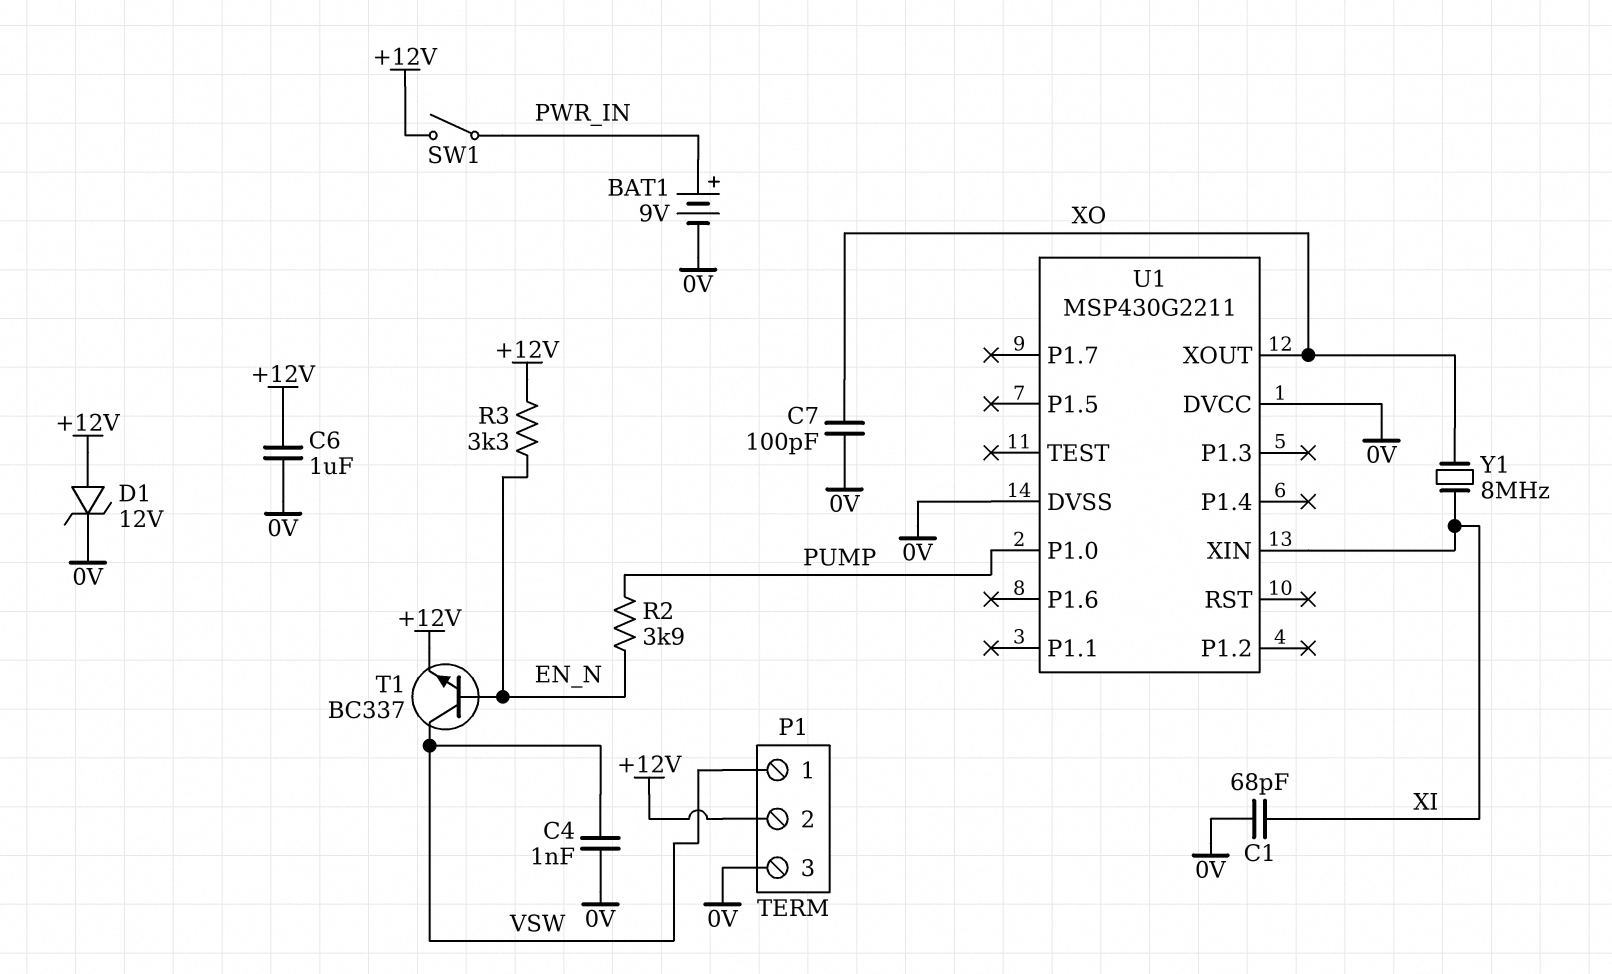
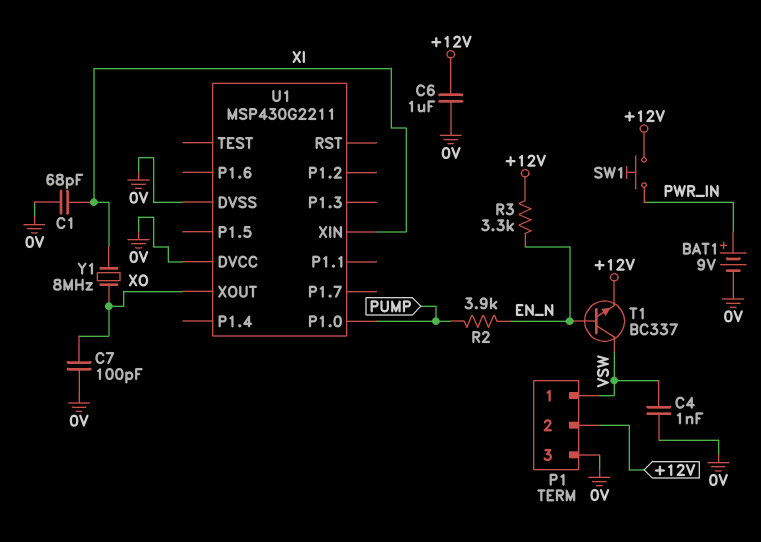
D1: zener 12V (A +12V, K 0V) -> none
SW1: switch (+12V, PWR_IN) -> button (+12V, PWR_IN)

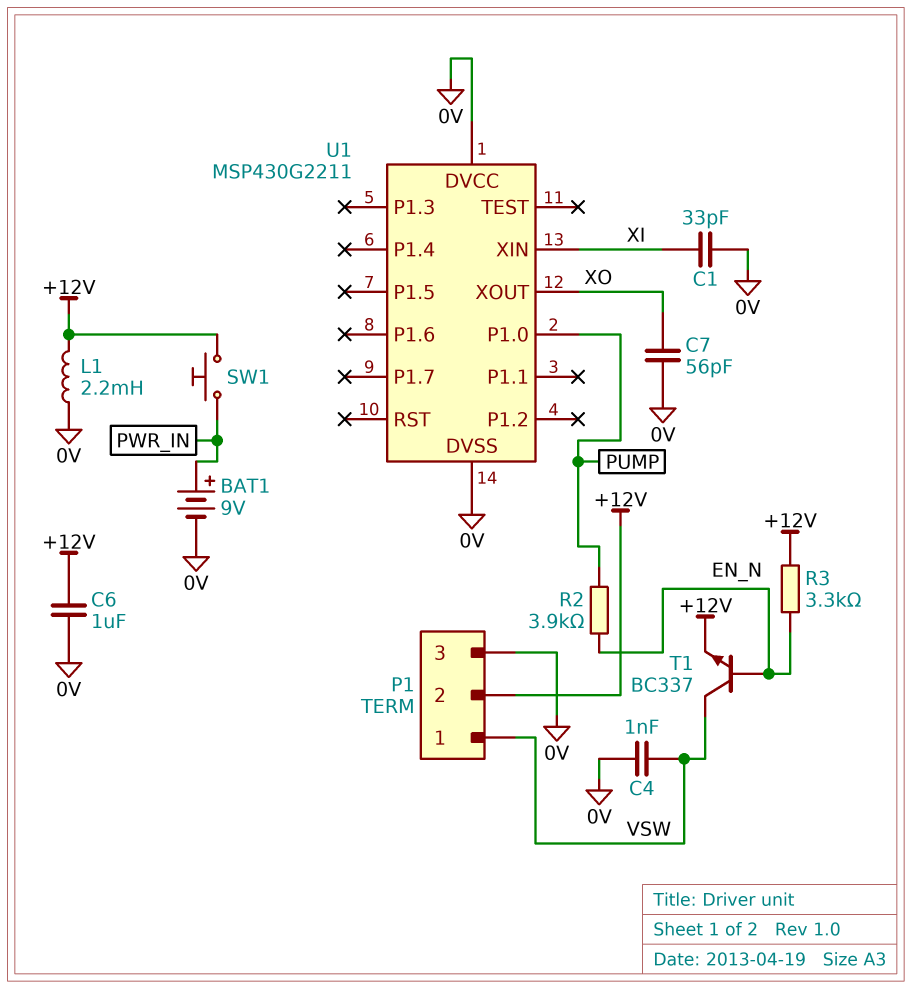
C1: 68pF (0V, XI) -> 33pF (0V, XI)
C7: 100pF (0V, XO) -> 56pF (0V, XO)
L1: none -> 2.2mH (+12V, 0V)
Y1: 8MHz (XI, XO) -> none

